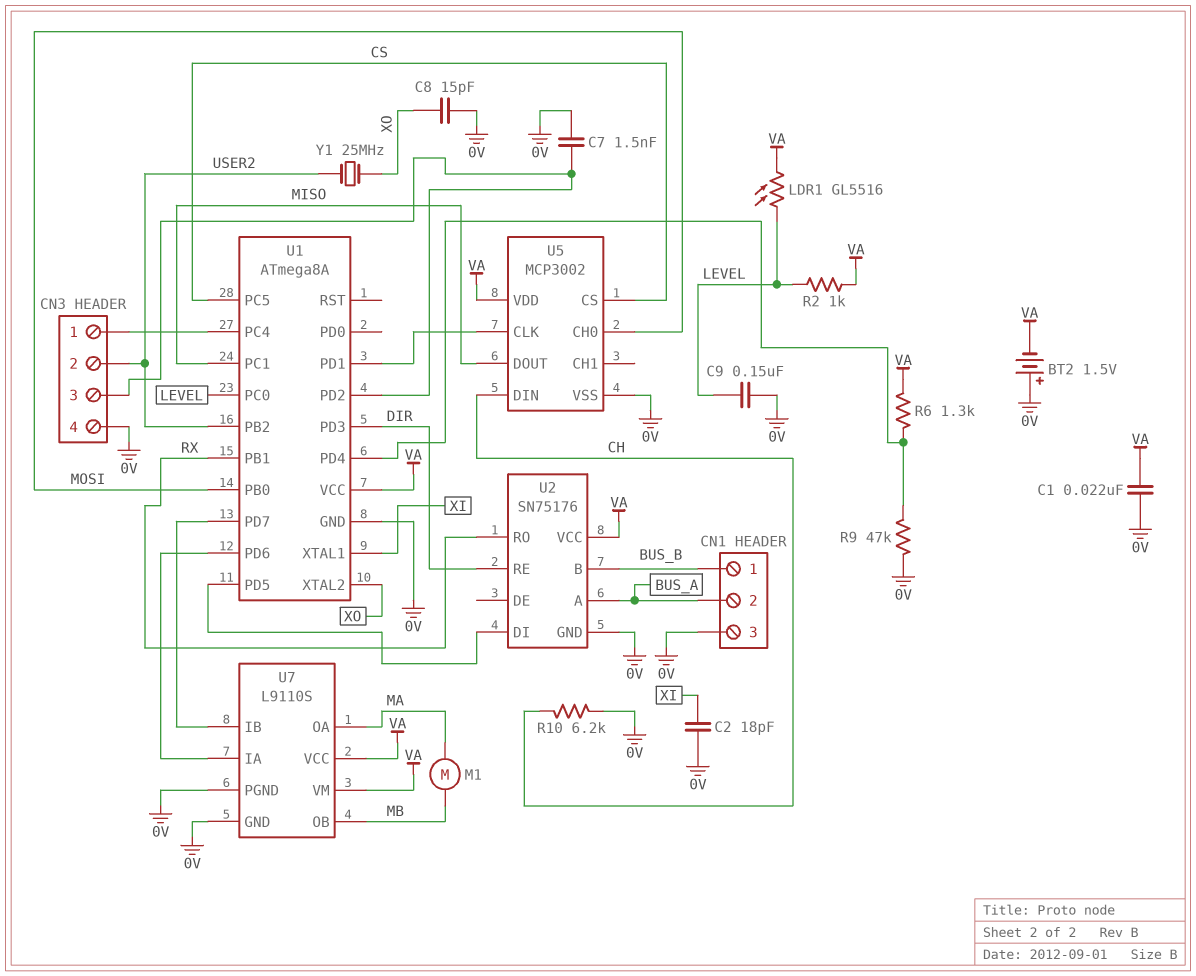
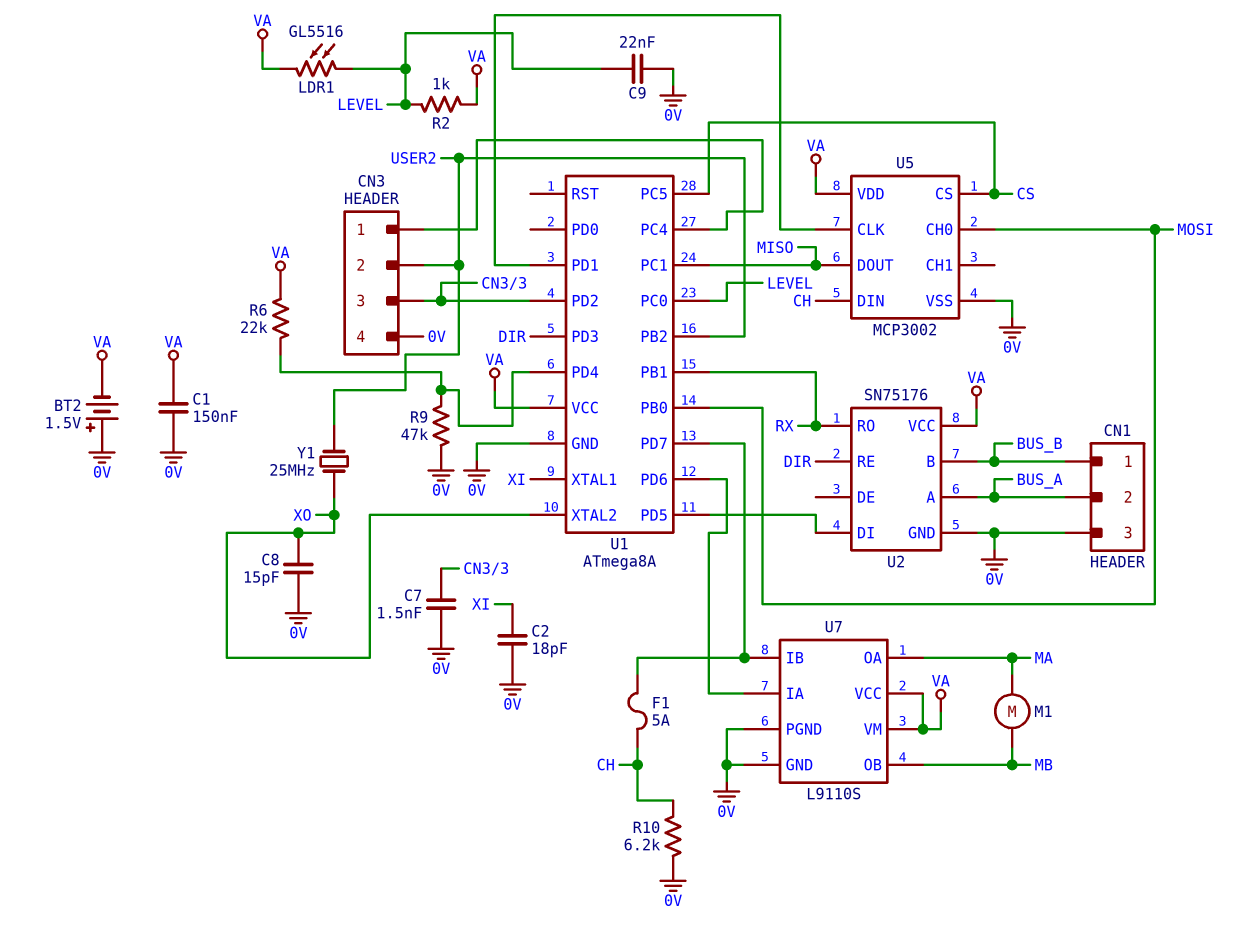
C1: 22nF (0V, VA) -> 150nF (0V, VA)
C9: 150nF (0V, LEVEL) -> 22nF (0V, LEVEL)
F1: none -> 5A (CH, U1/PD7)
R6: 1.3k (U1/PD4, VA) -> 22k (U1/PD4, VA)

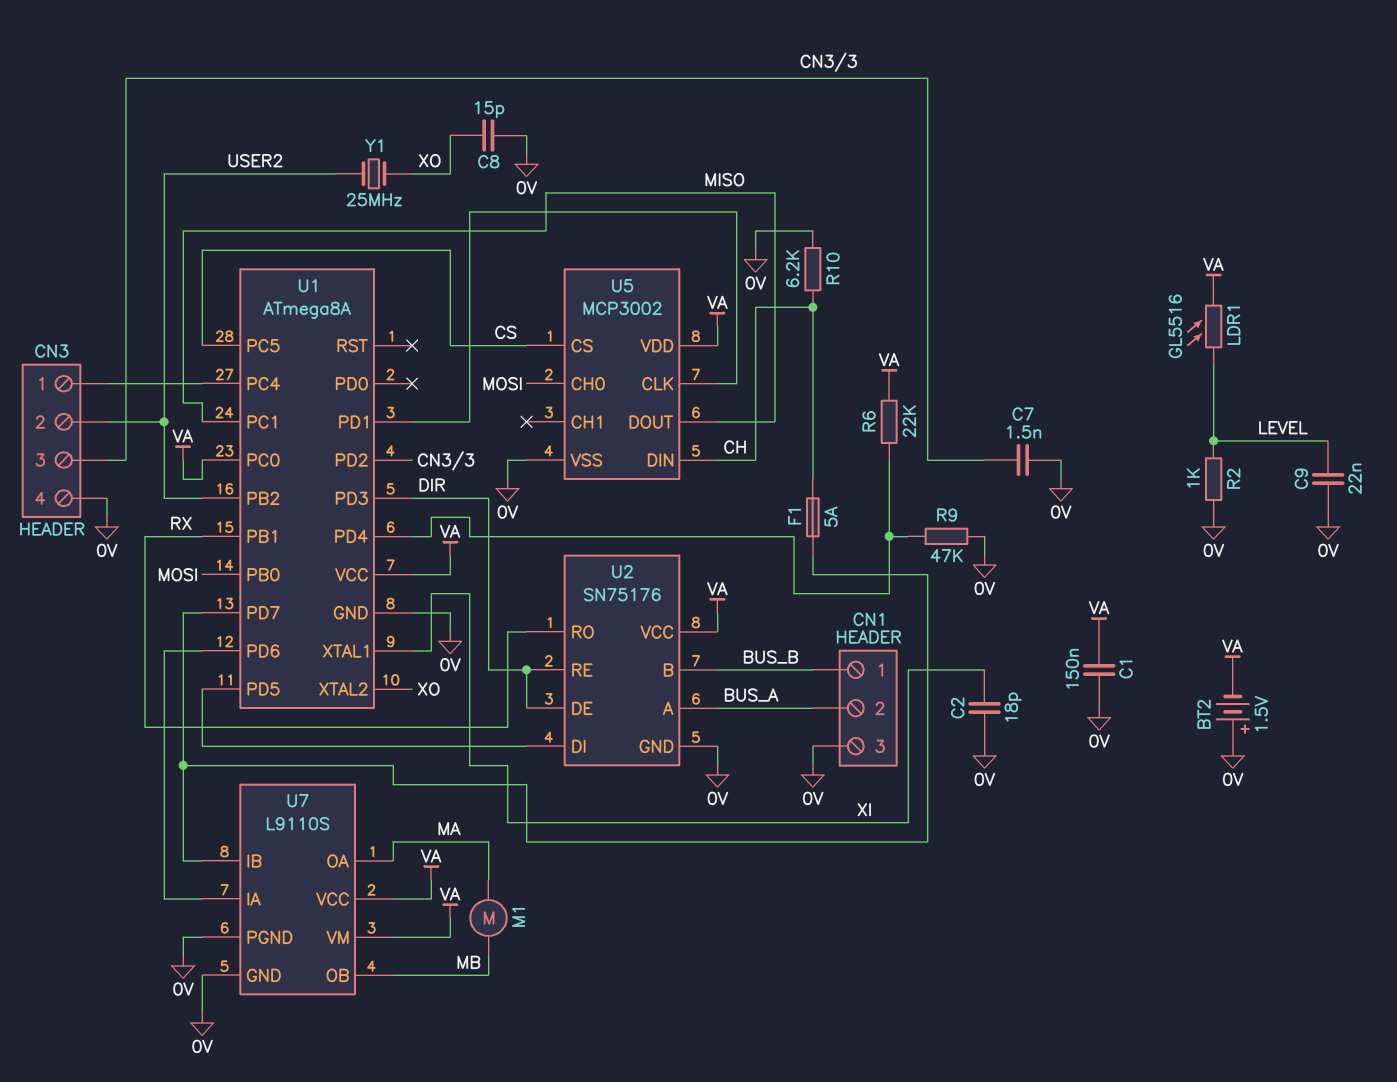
R2: 1k (LEVEL, VA) -> 1k (0V, LEVEL)
U1 pin PC0: LEVEL -> VA
U2 pin DE: none -> DIR

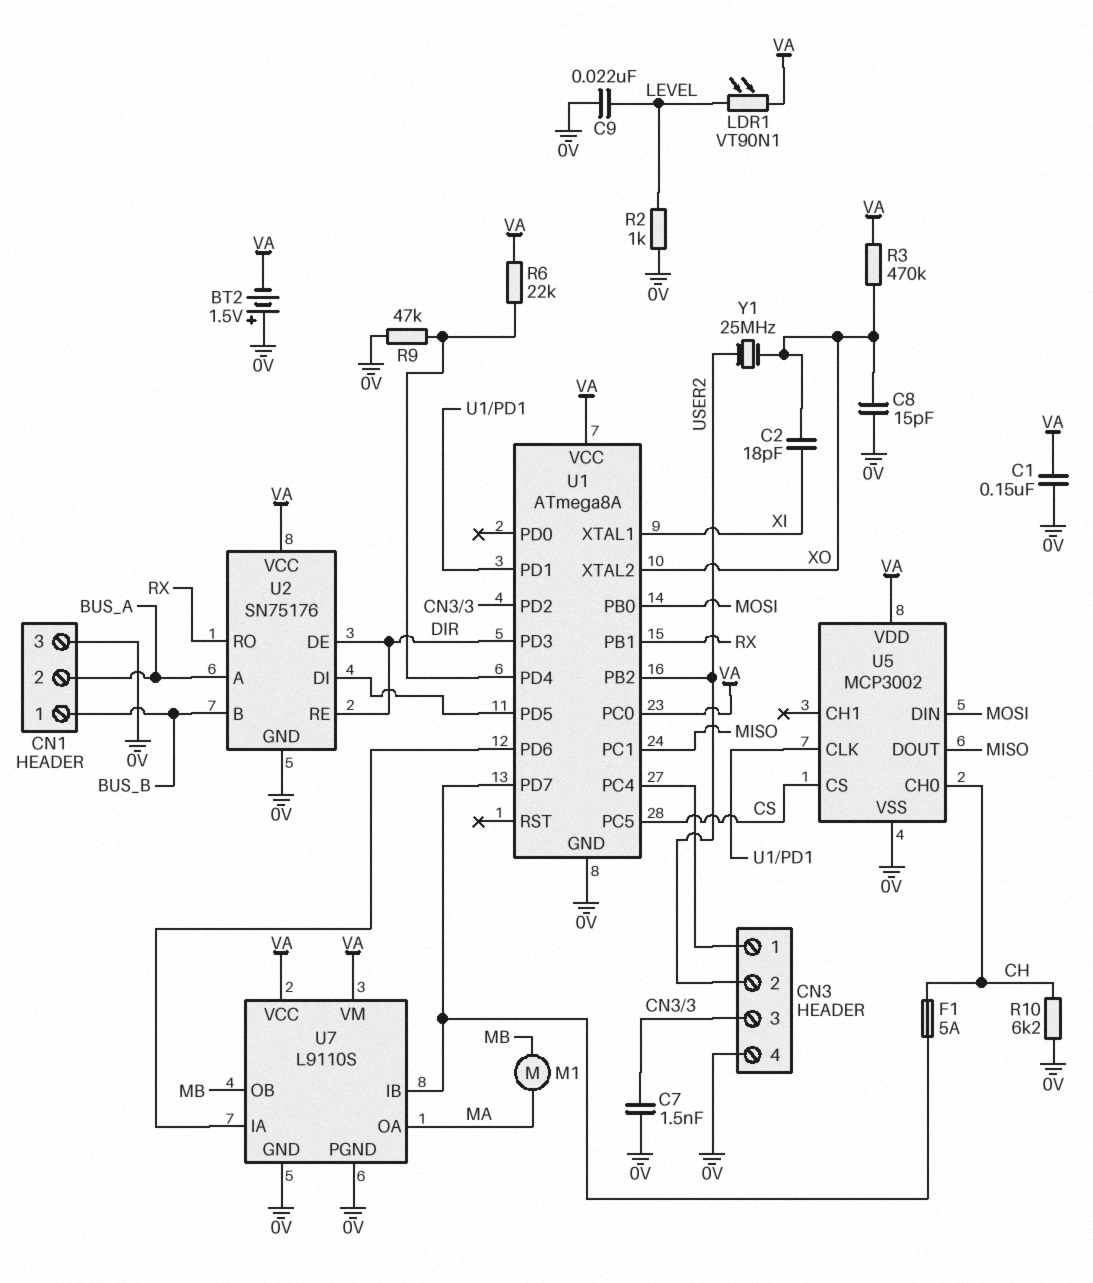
C2: 18pF (0V, XI) -> 18pF (XI, XO)
LDR1: GL5516 (LEVEL, VA) -> VT90N1 (LEVEL, VA)
R3: none -> 470k (VA, XO)
U5 pin CH0: MOSI -> CH
U5 pin DIN: CH -> MOSI

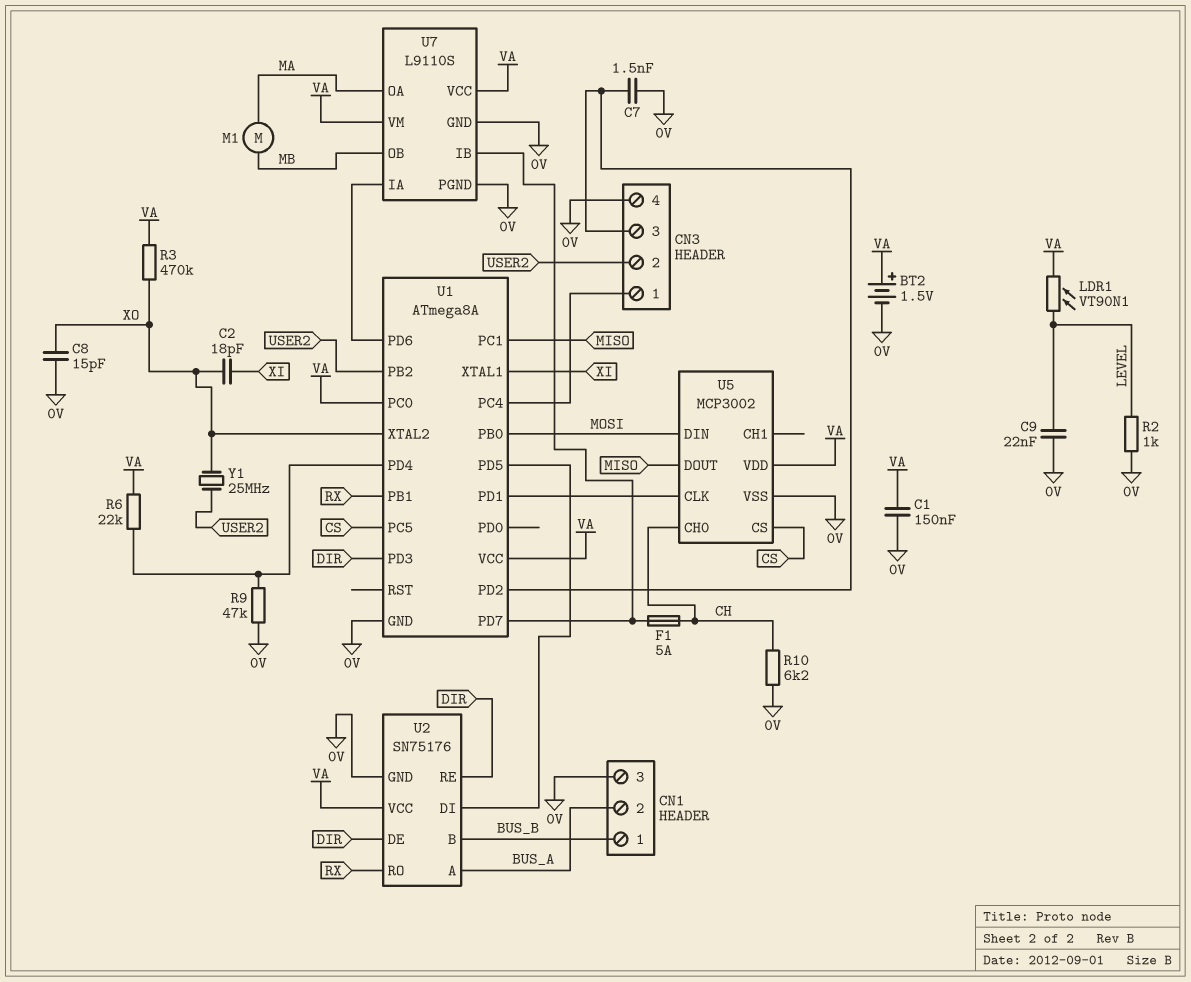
BT2: 1.5V (plus 0V, minus VA) -> 1.5V (plus VA, minus 0V)

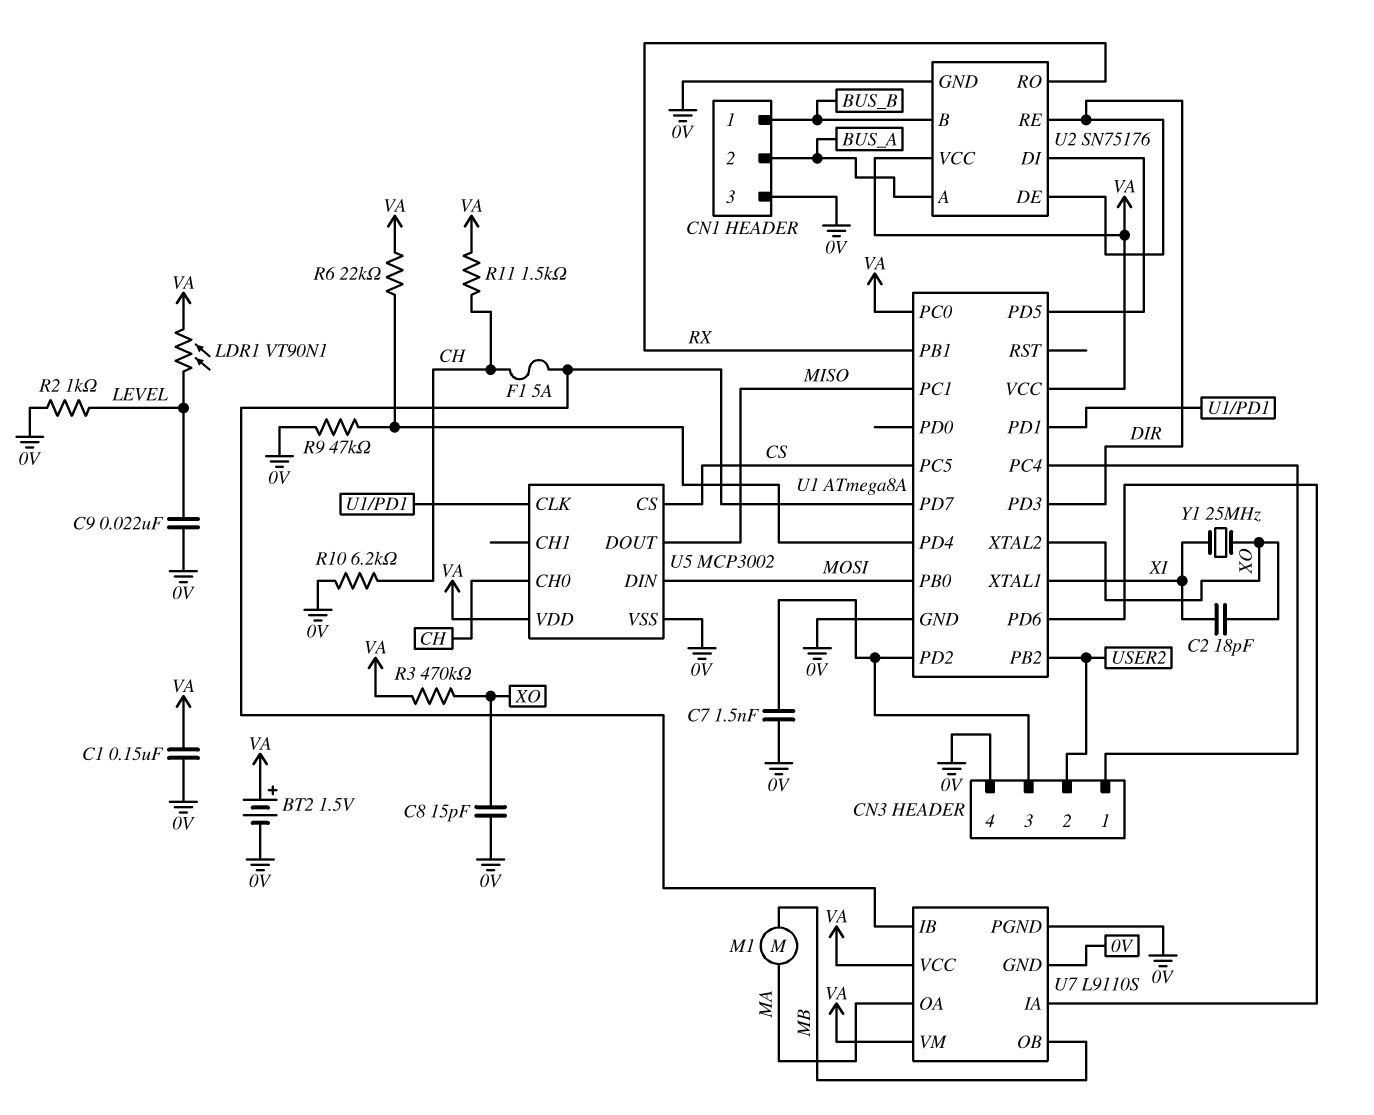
R11: none -> 1.5k (CH, VA)
Y1: 25MHz (USER2, XO) -> 25MHz (XI, XO)

